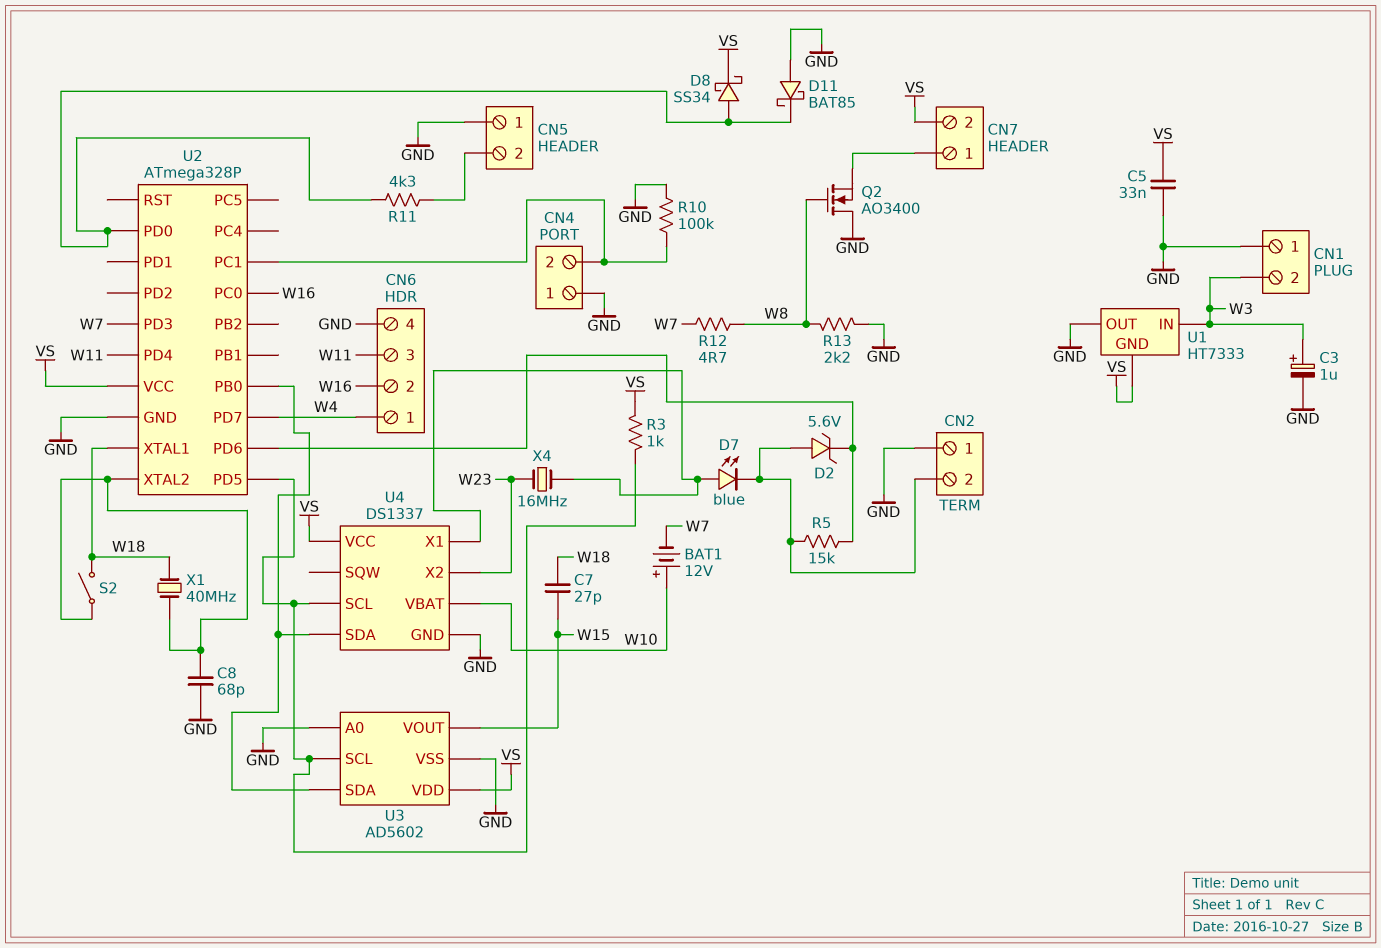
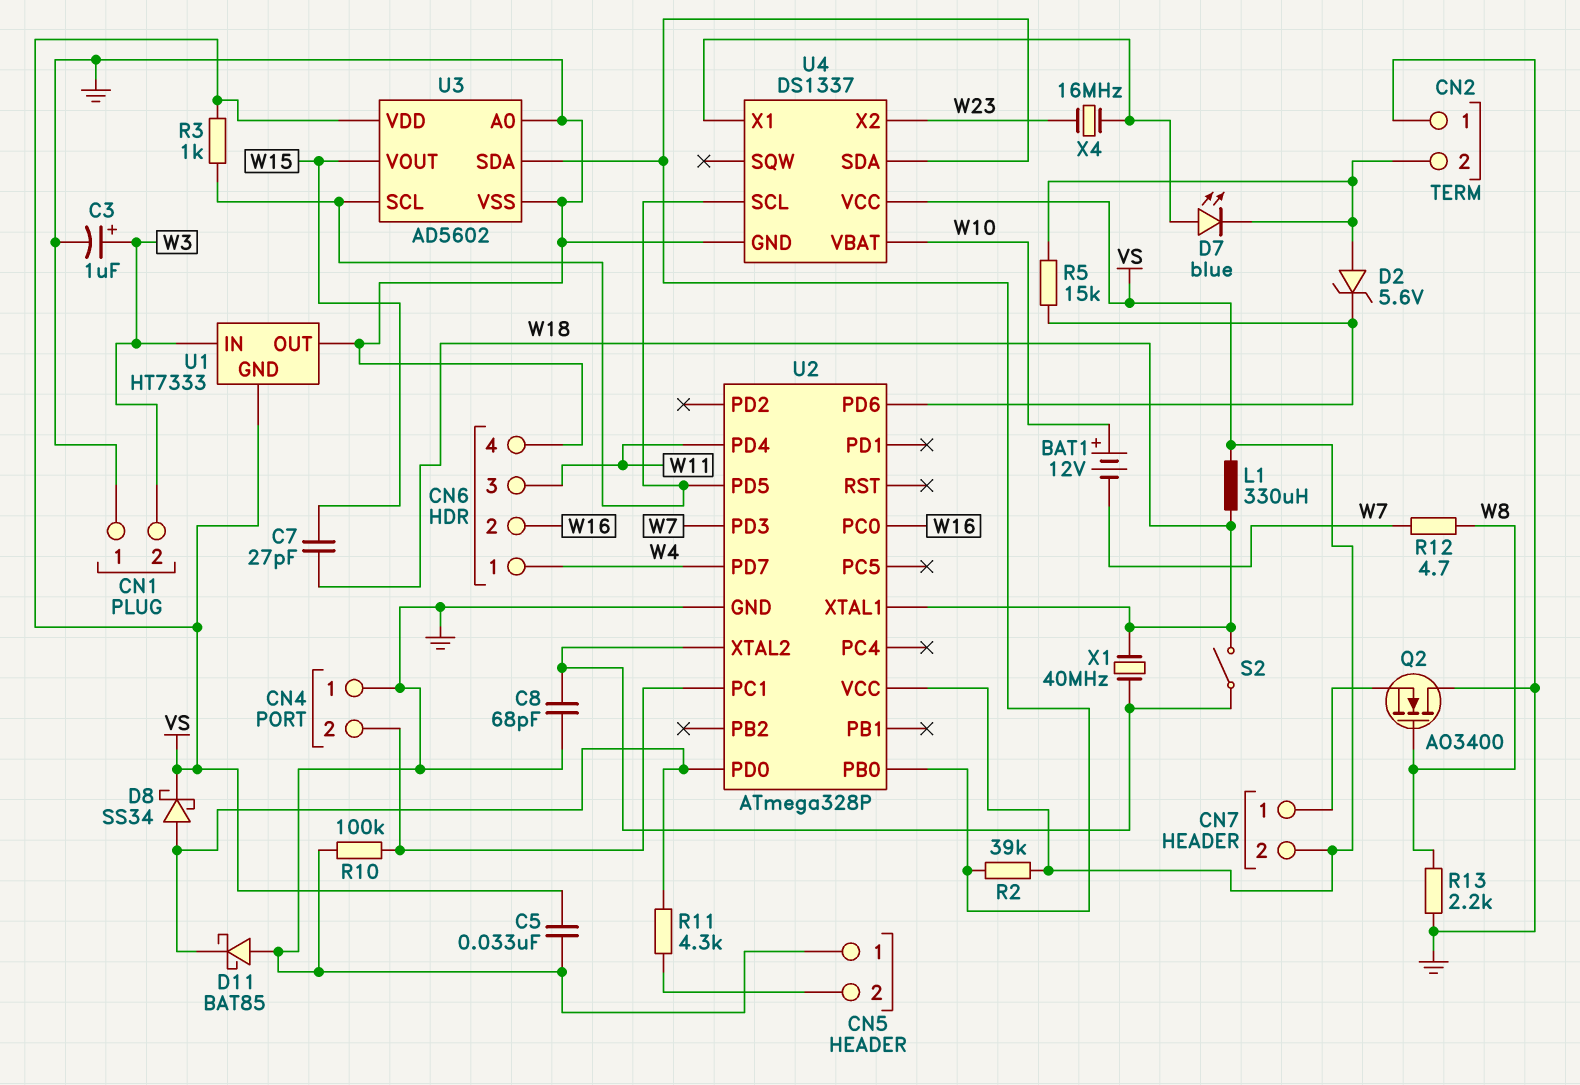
L1: none -> 330uH (VS, W18)
R2: none -> 39k (U2/PB0, VS)

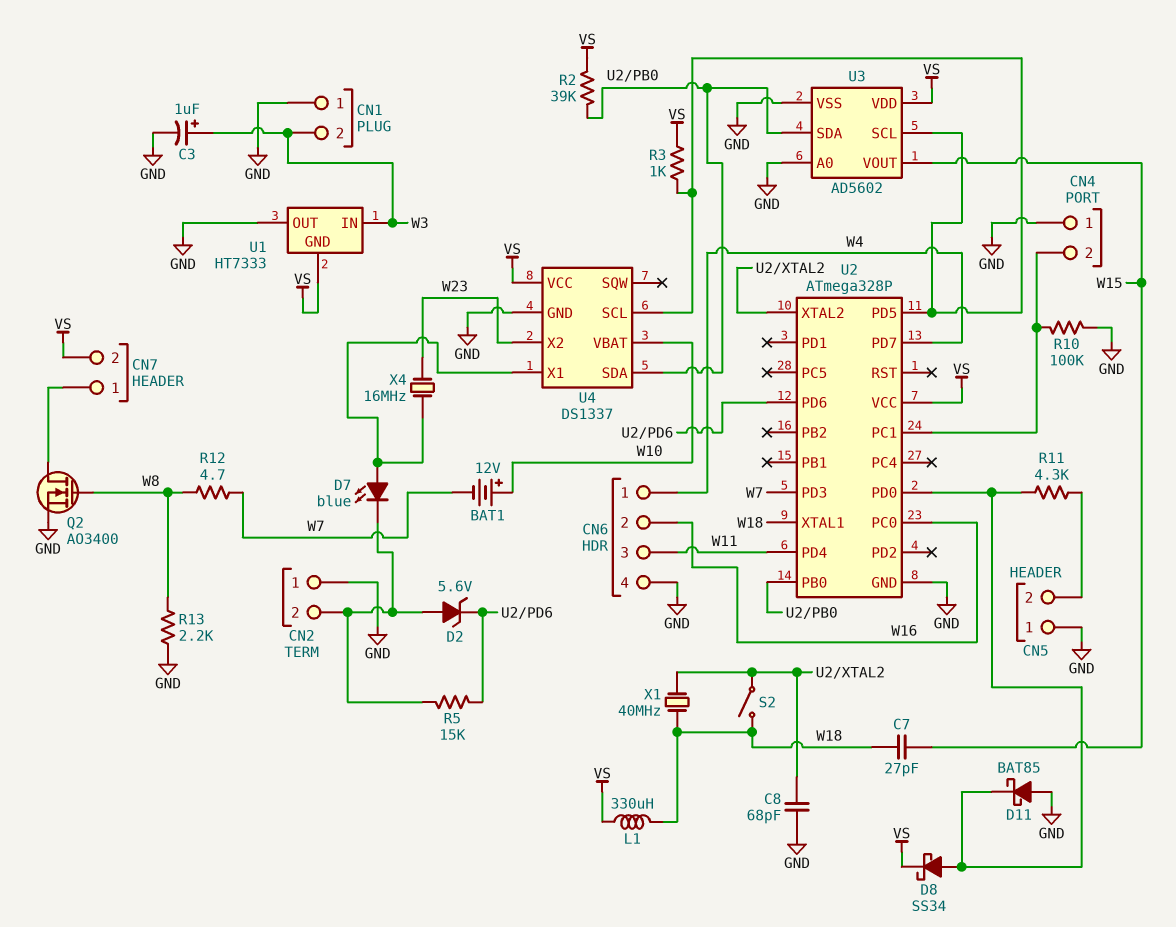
C5: 33nF (GND, VS) -> none
Q2: NMOS AO3400 (G W8, D GND, S CN7/1) -> NMOS AO3400 (G W8, D CN7/1, S GND)

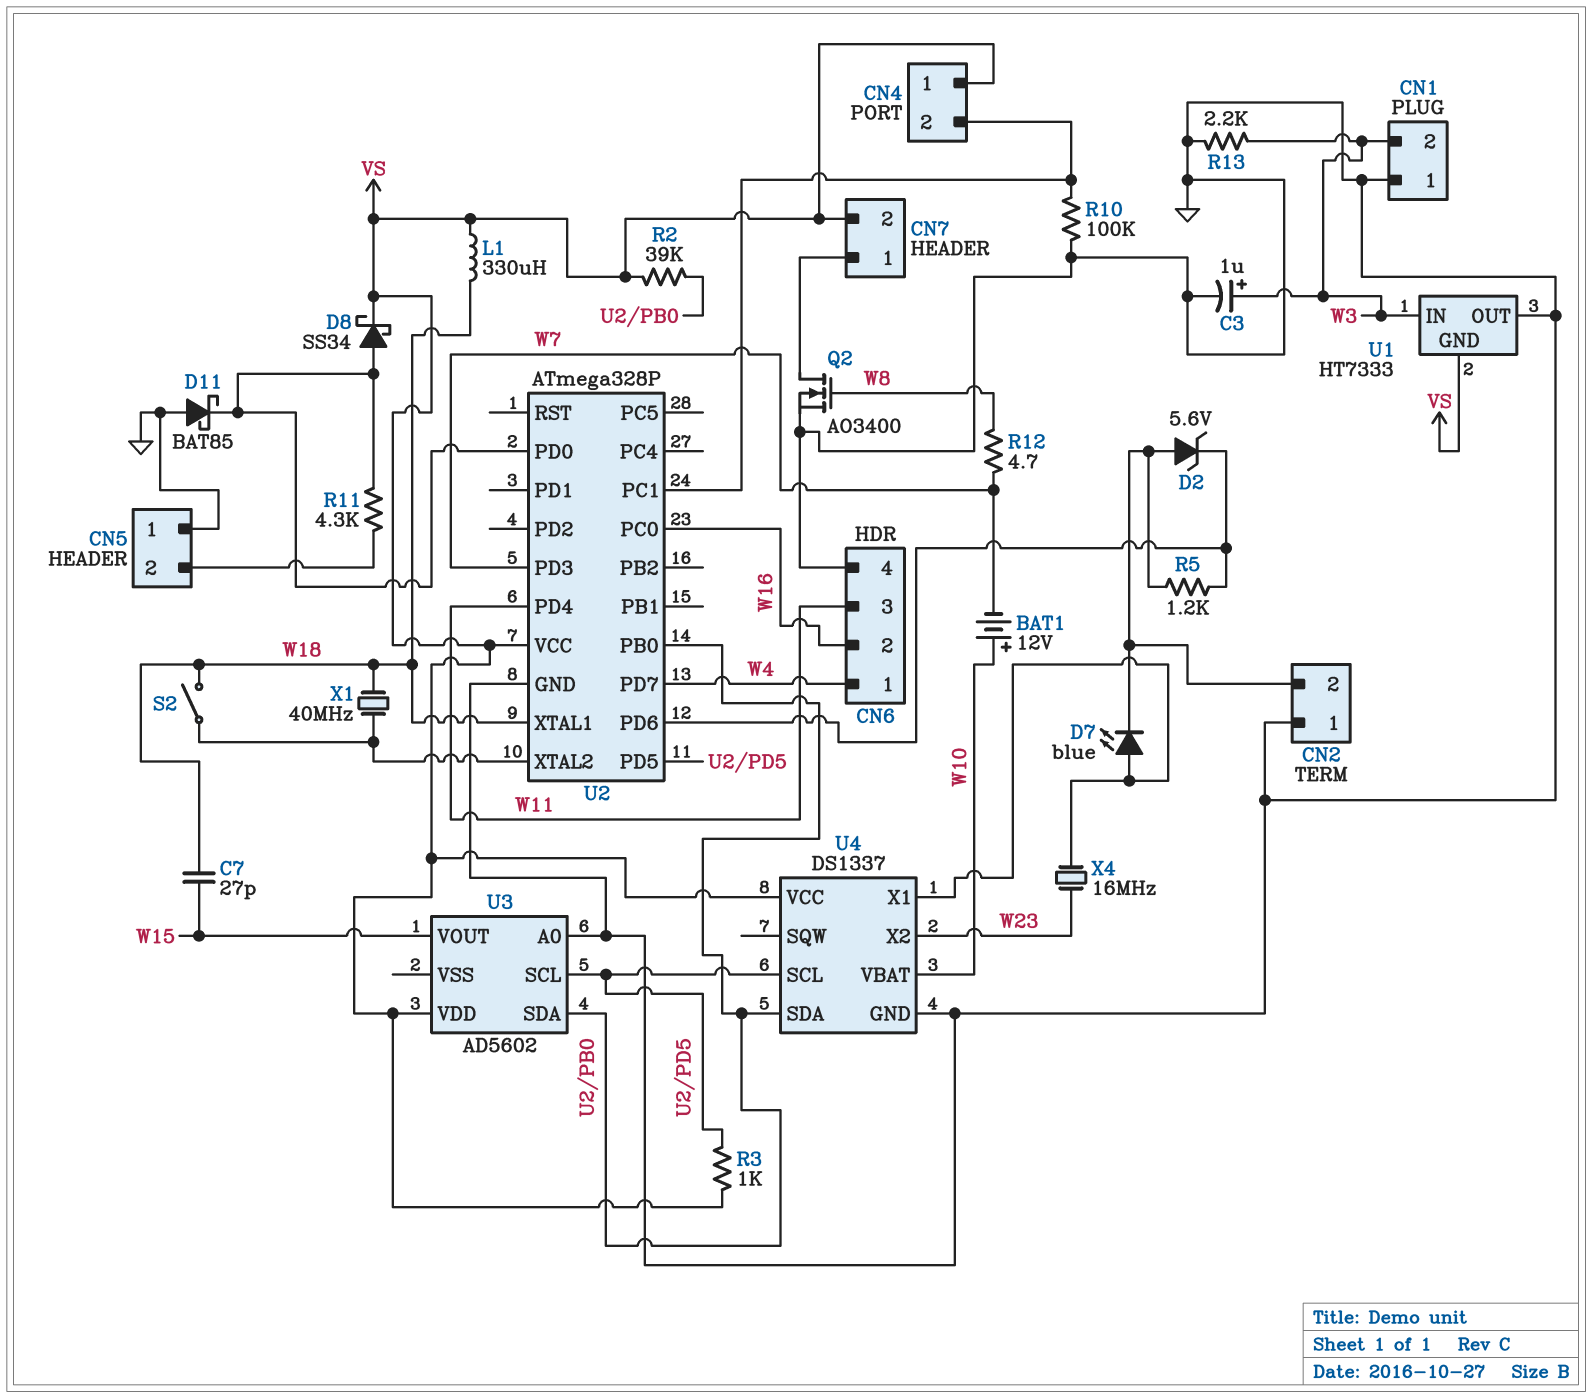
C8: 68pF (GND, U2/XTAL2) -> none
CN4 pin 1: GND -> VS
R5: 15k (CN2/2, U2/PD6) -> 1.2k (CN2/2, U2/PD6)
R13: 2.2k (GND, W8) -> 2.2k (GND, W3)
U3 pin VSS: GND -> none

